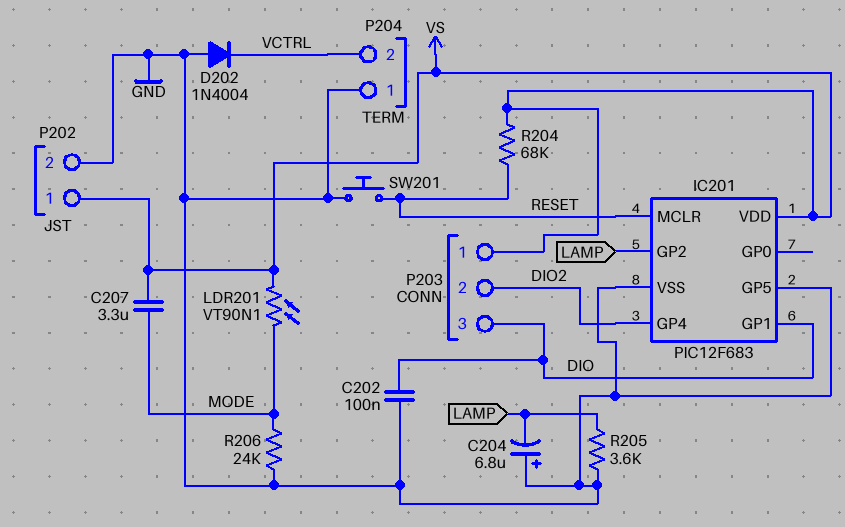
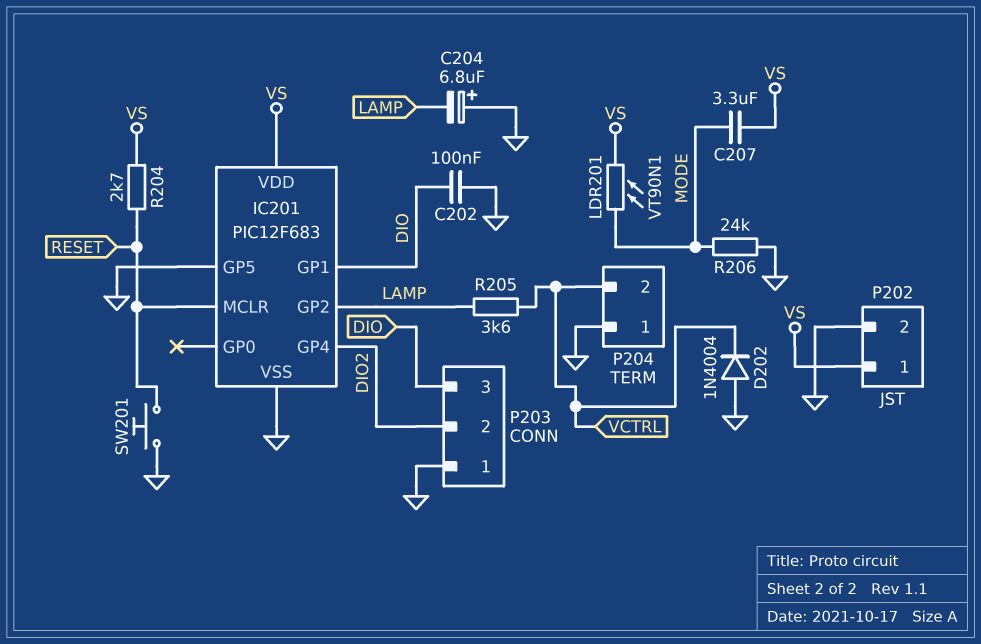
P203 pin 1: VS -> GND
R204: 68k (RESET, VS) -> 2.7k (RESET, VS)
R205: 3.6k (GND, LAMP) -> 3.6k (LAMP, VCTRL)

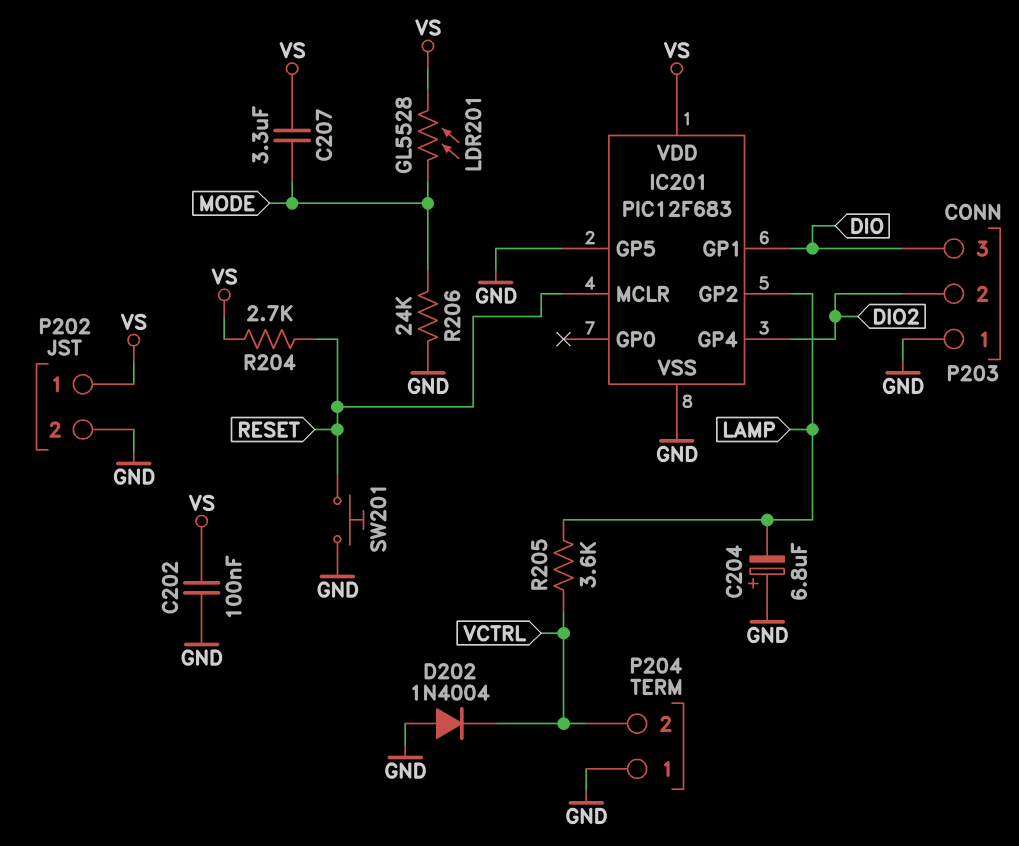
C202: 100nF (DIO, GND) -> 100nF (GND, VS)
LDR201: VT90N1 (MODE, VS) -> GL5528 (MODE, VS)

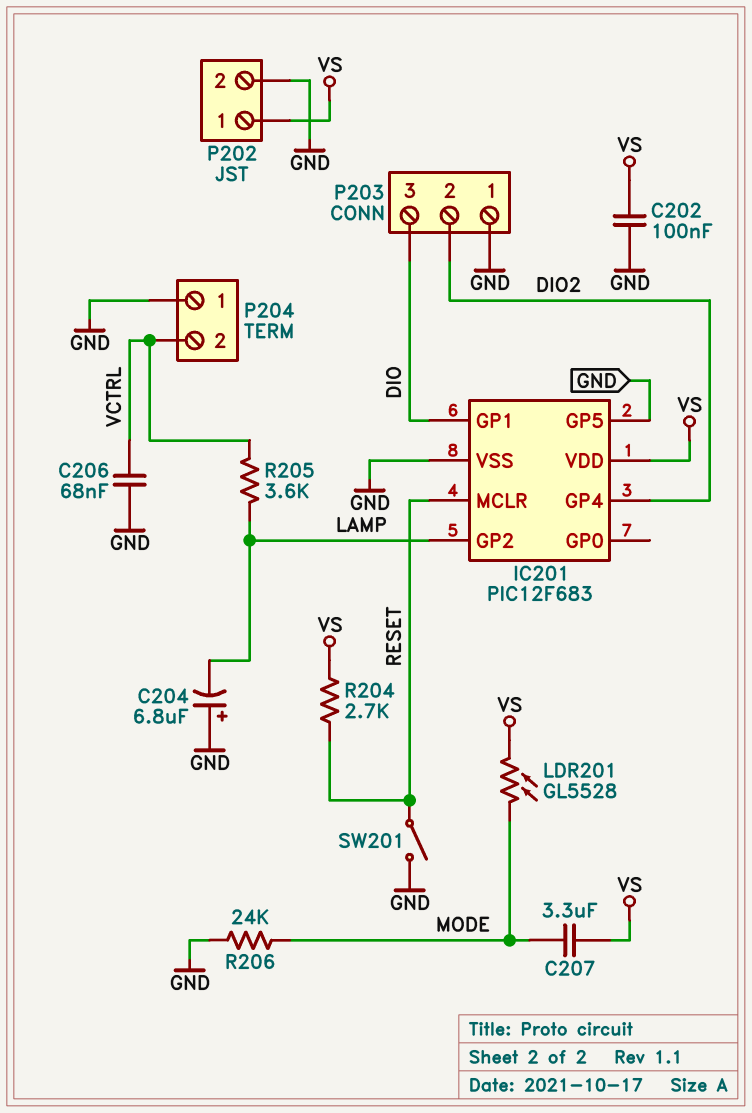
C206: none -> 68nF (GND, VCTRL)
D202: diode 1N4004 (A GND, K VCTRL) -> none
SW201: button (GND, RESET) -> switch (GND, RESET)

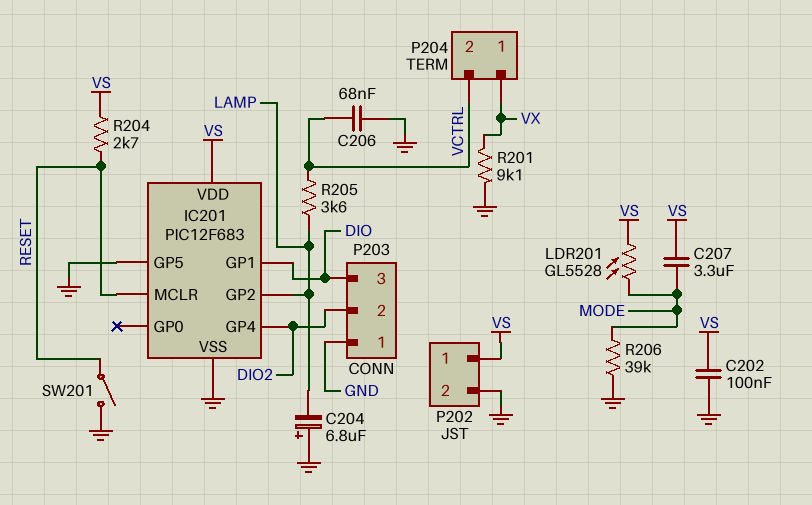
P204 pin 1: GND -> VX
R201: none -> 9.1k (GND, VX)
R206: 24k (GND, MODE) -> 39k (GND, MODE)

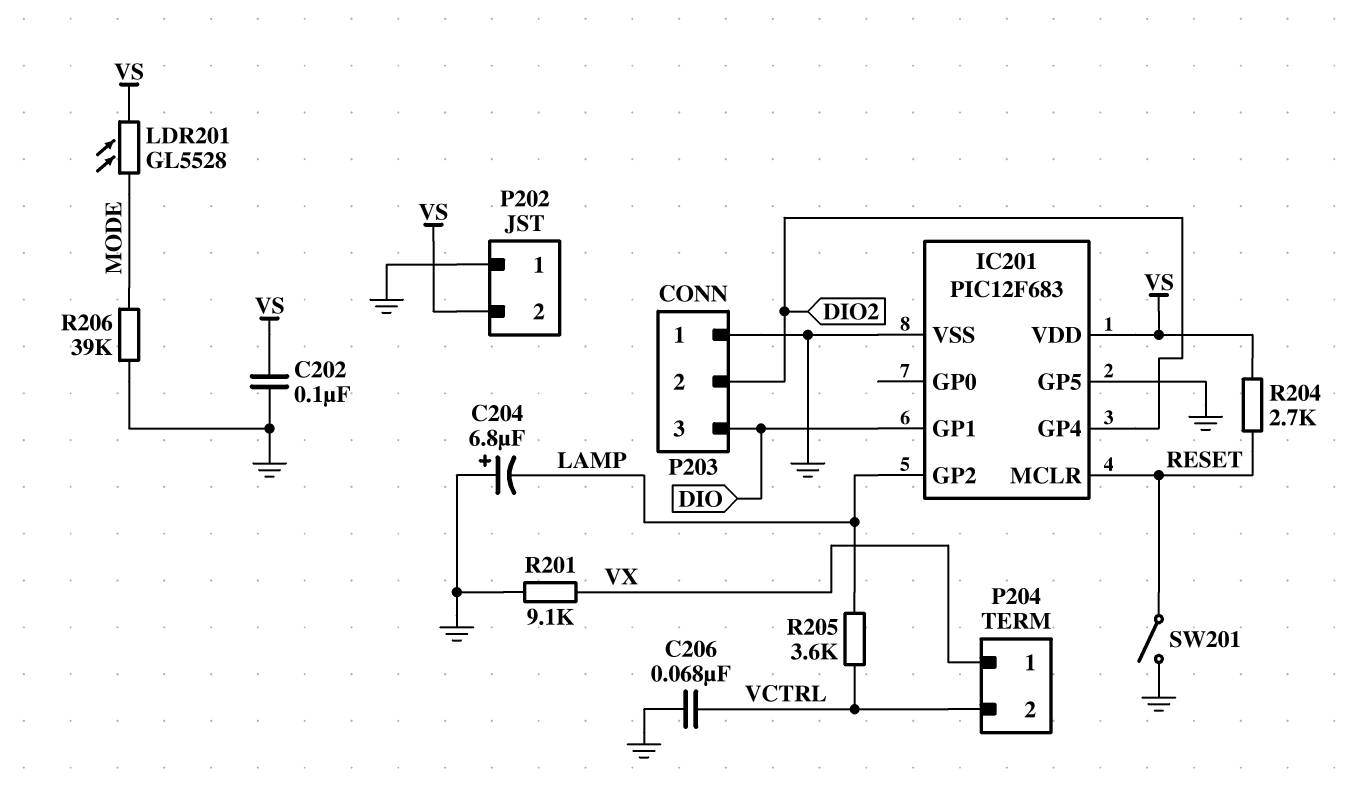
C207: 3.3uF (MODE, VS) -> none
P202 pin 1: VS -> GND
P202 pin 2: GND -> VS

